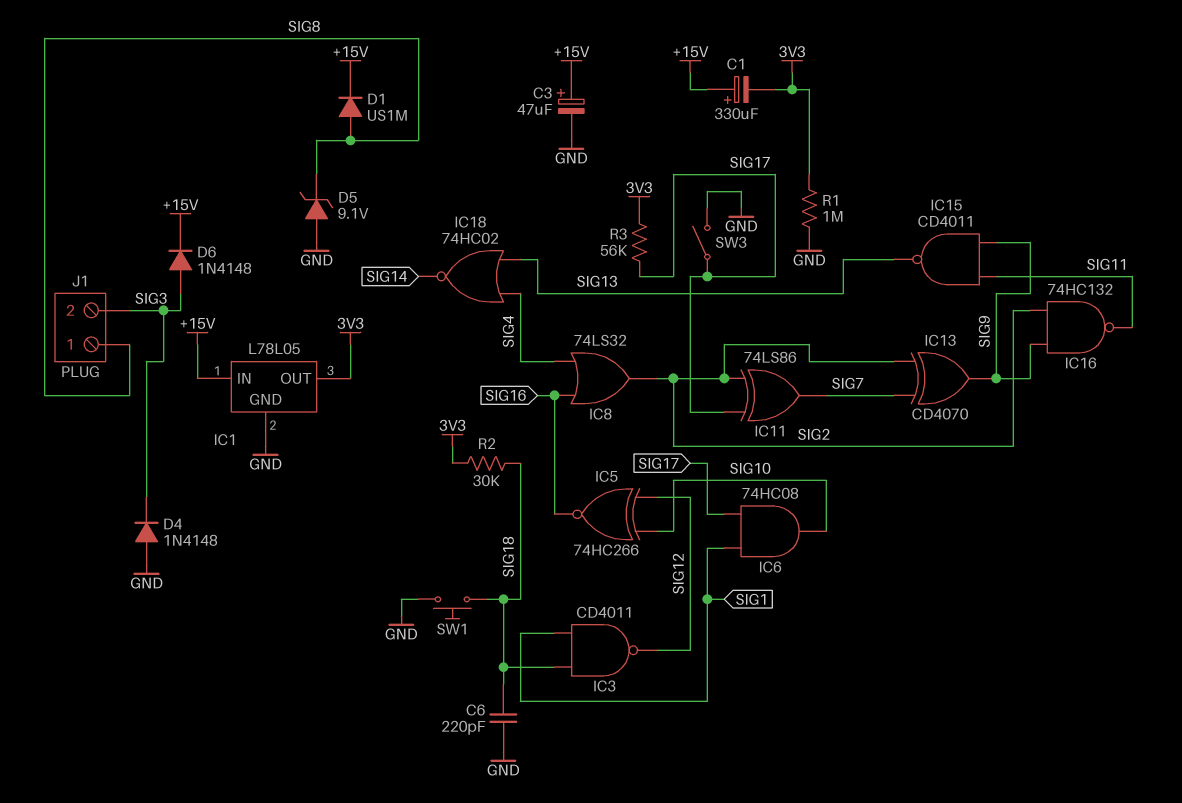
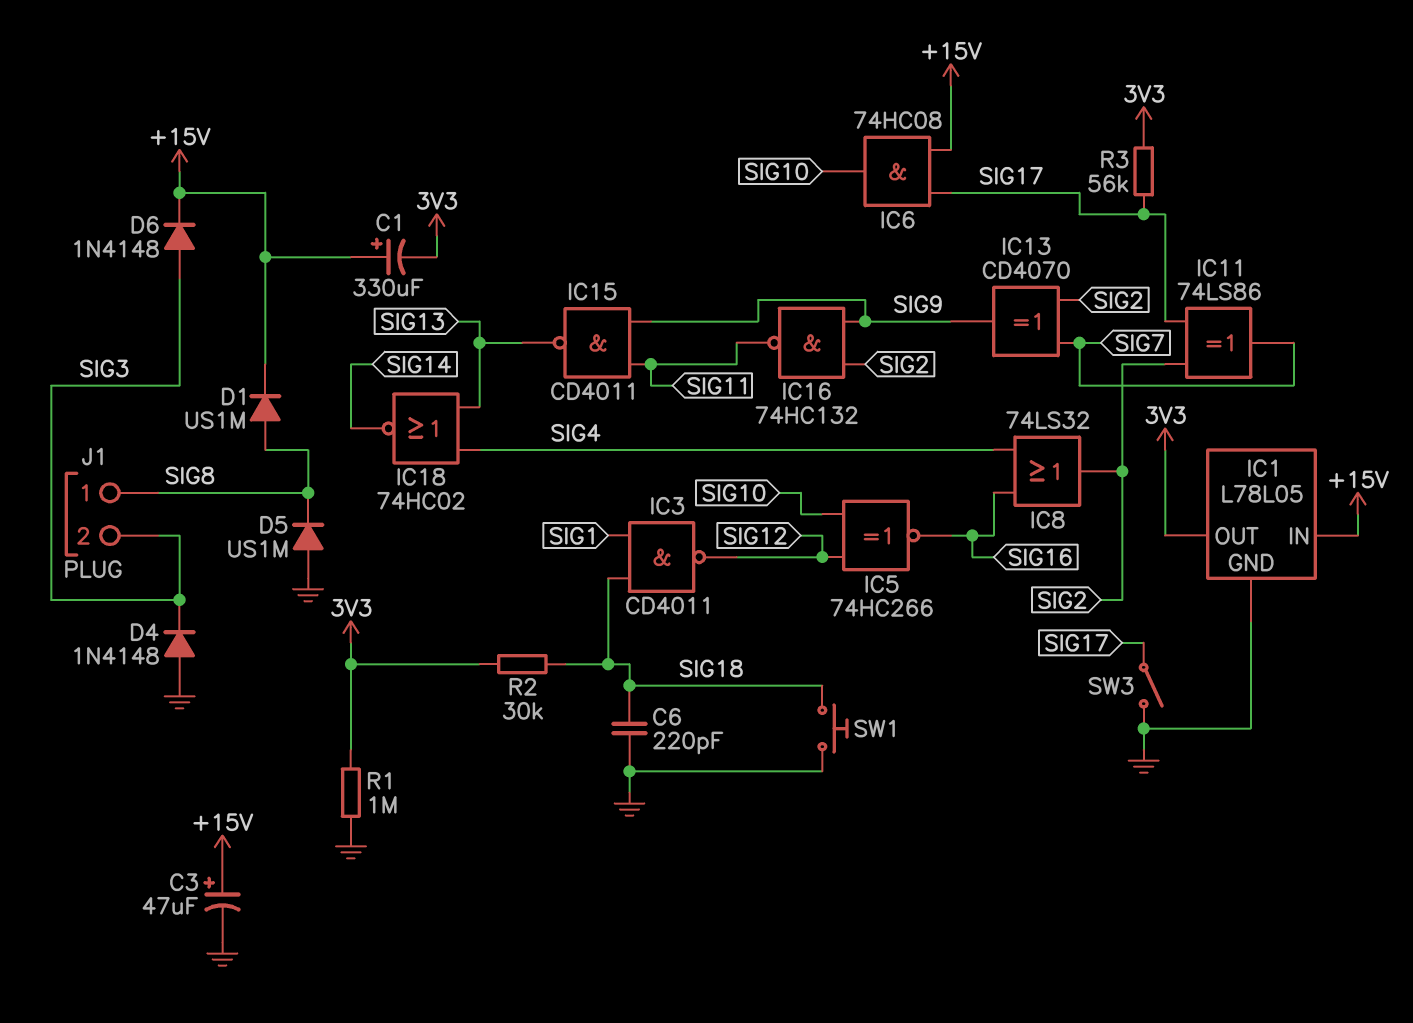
D5: zener 9.1V (A GND, K SIG8) -> diode US1M (A GND, K SIG8)
IC6: AND 74HC08 (in SIG1, in SIG17, out SIG10) -> AND 74HC08 (in +15V, in SIG17, out SIG10)

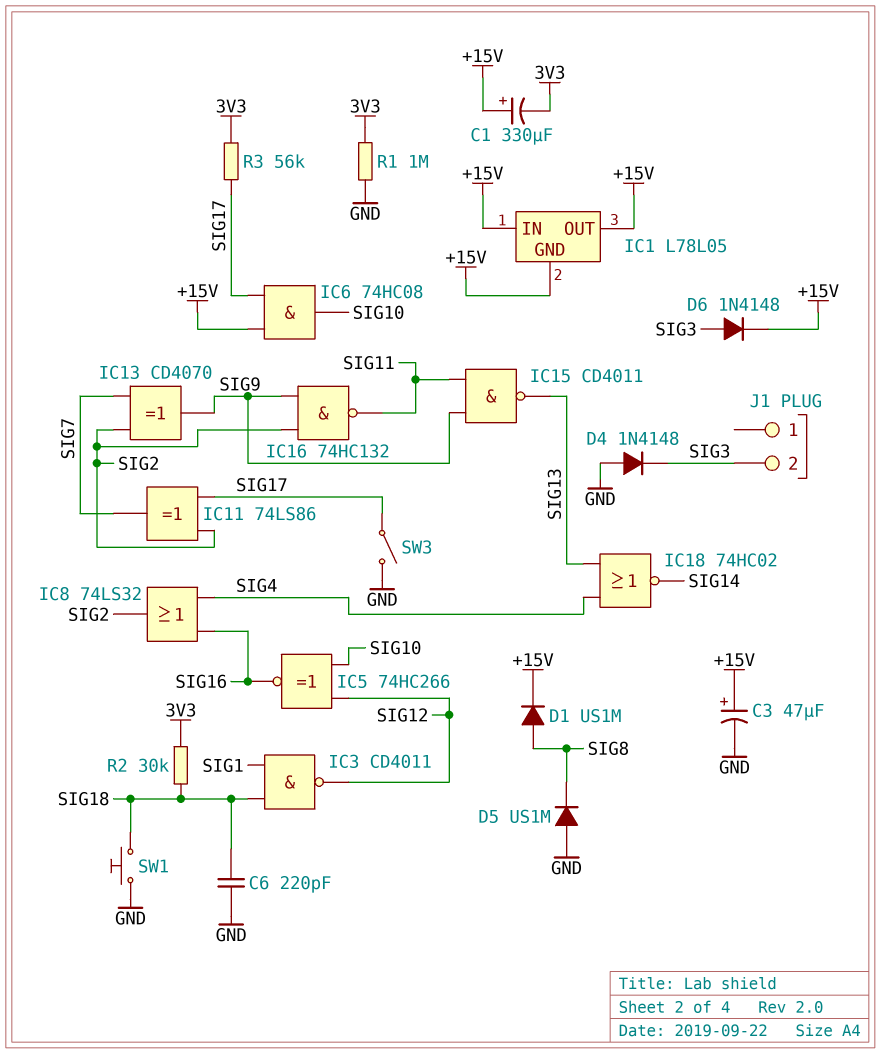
IC1 pin GND: GND -> +15V
IC1 pin OUT: 3V3 -> +15V
J1 pin 1: SIG8 -> none

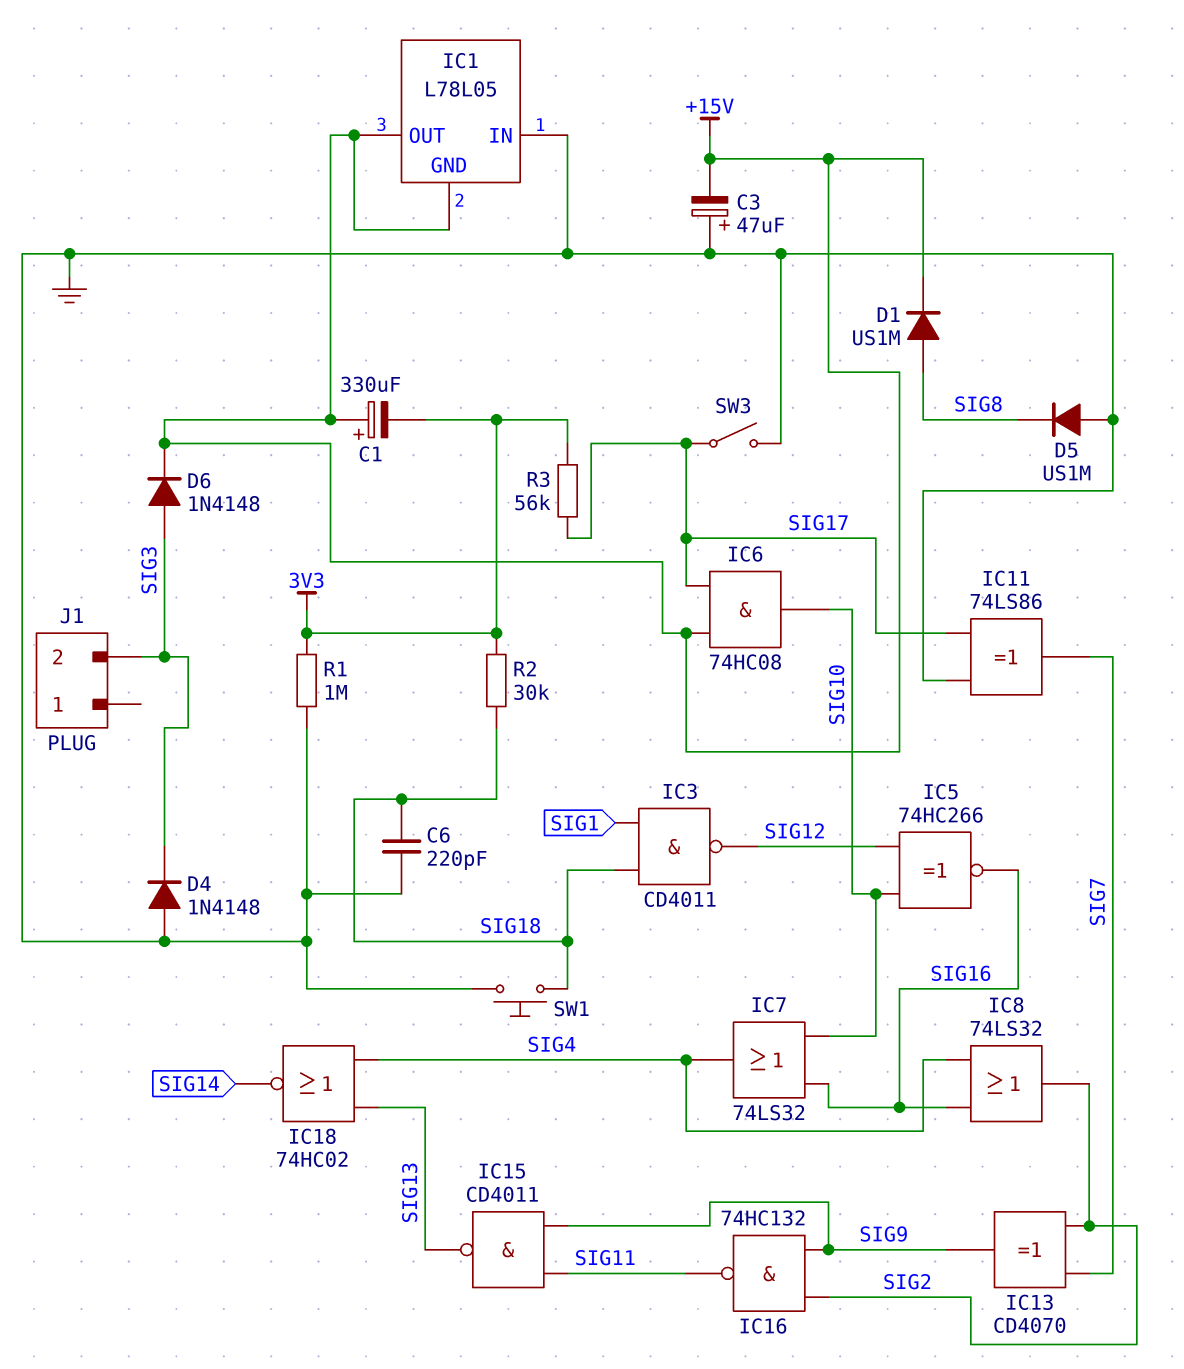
C3: 47uF (plus +15V, minus GND) -> 47uF (plus GND, minus +15V)
IC1 pin IN: +15V -> GND
IC7: none -> OR 74LS32 (in SIG10, in SIG16, out SIG4)
IC11: XOR 74LS86 (in SIG2, in SIG17, out SIG7) -> XOR 74LS86 (in GND, in SIG17, out SIG7)

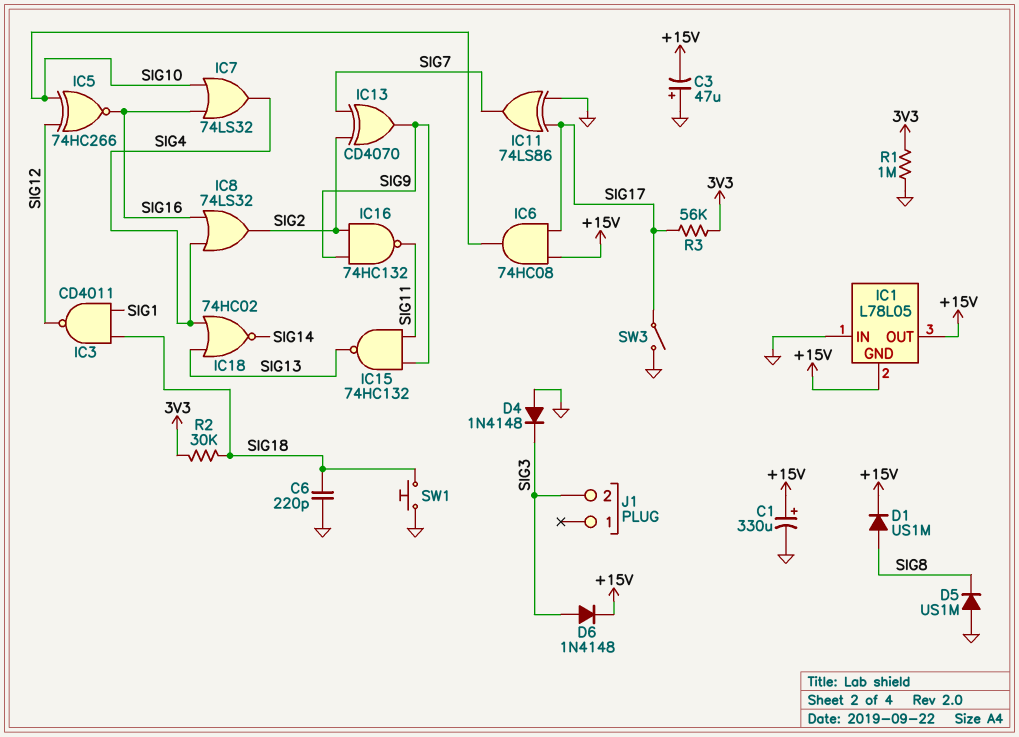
C1: 330uF (plus +15V, minus 3V3) -> 330uF (plus +15V, minus GND)
IC15: NAND CD4011 (in SIG9, in SIG11, out SIG13) -> NAND 74HC132 (in SIG9, in SIG11, out SIG13)

